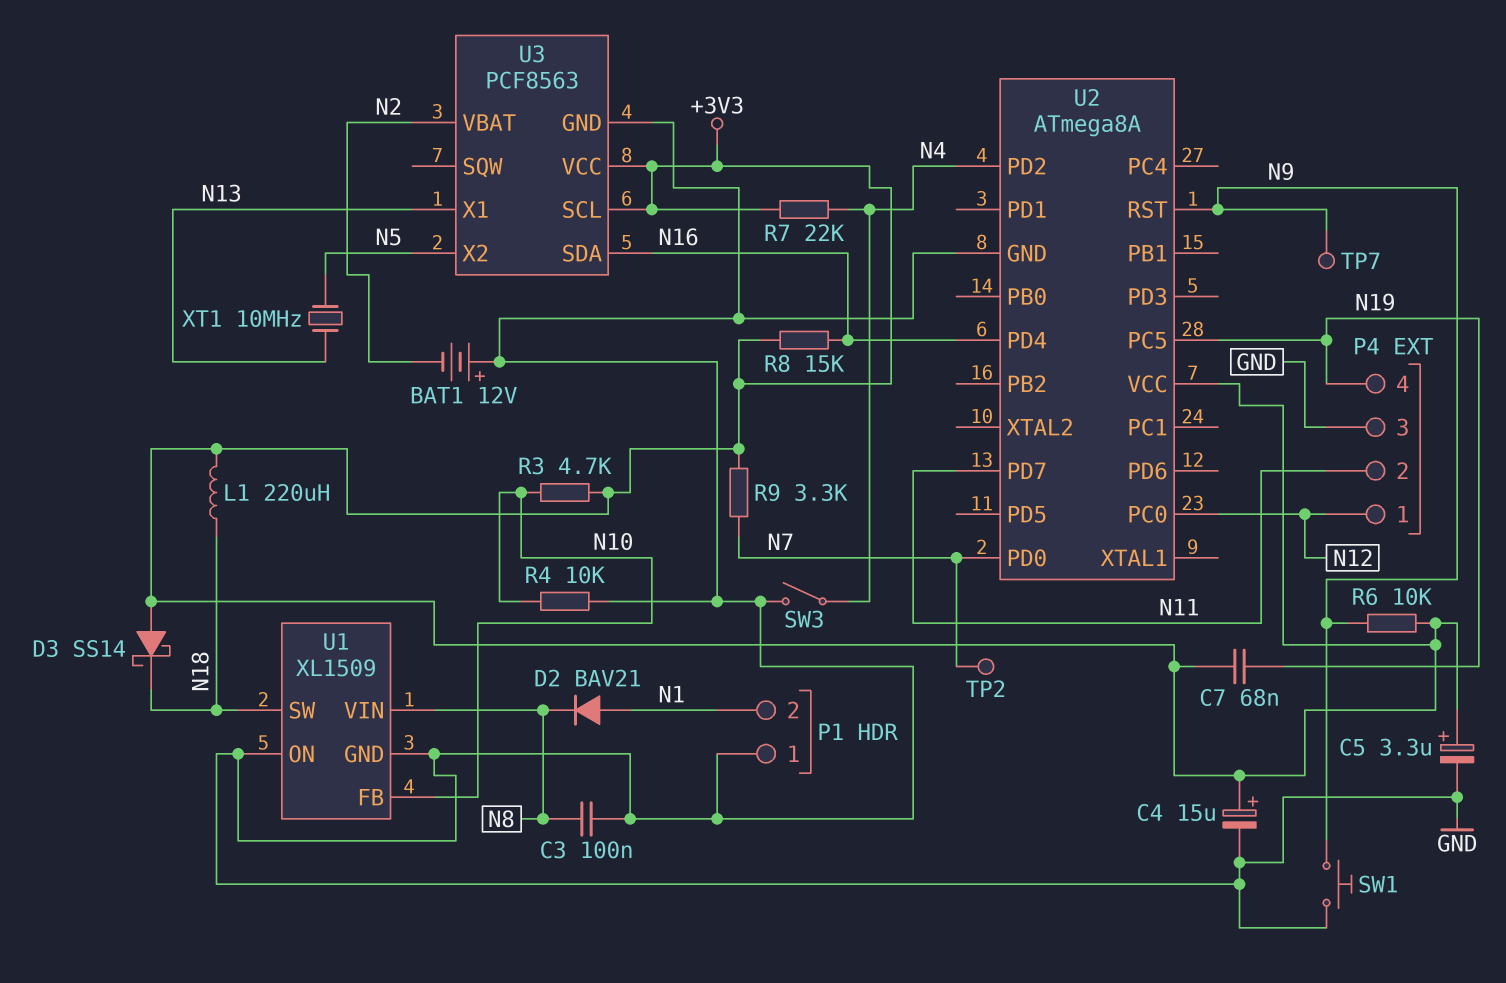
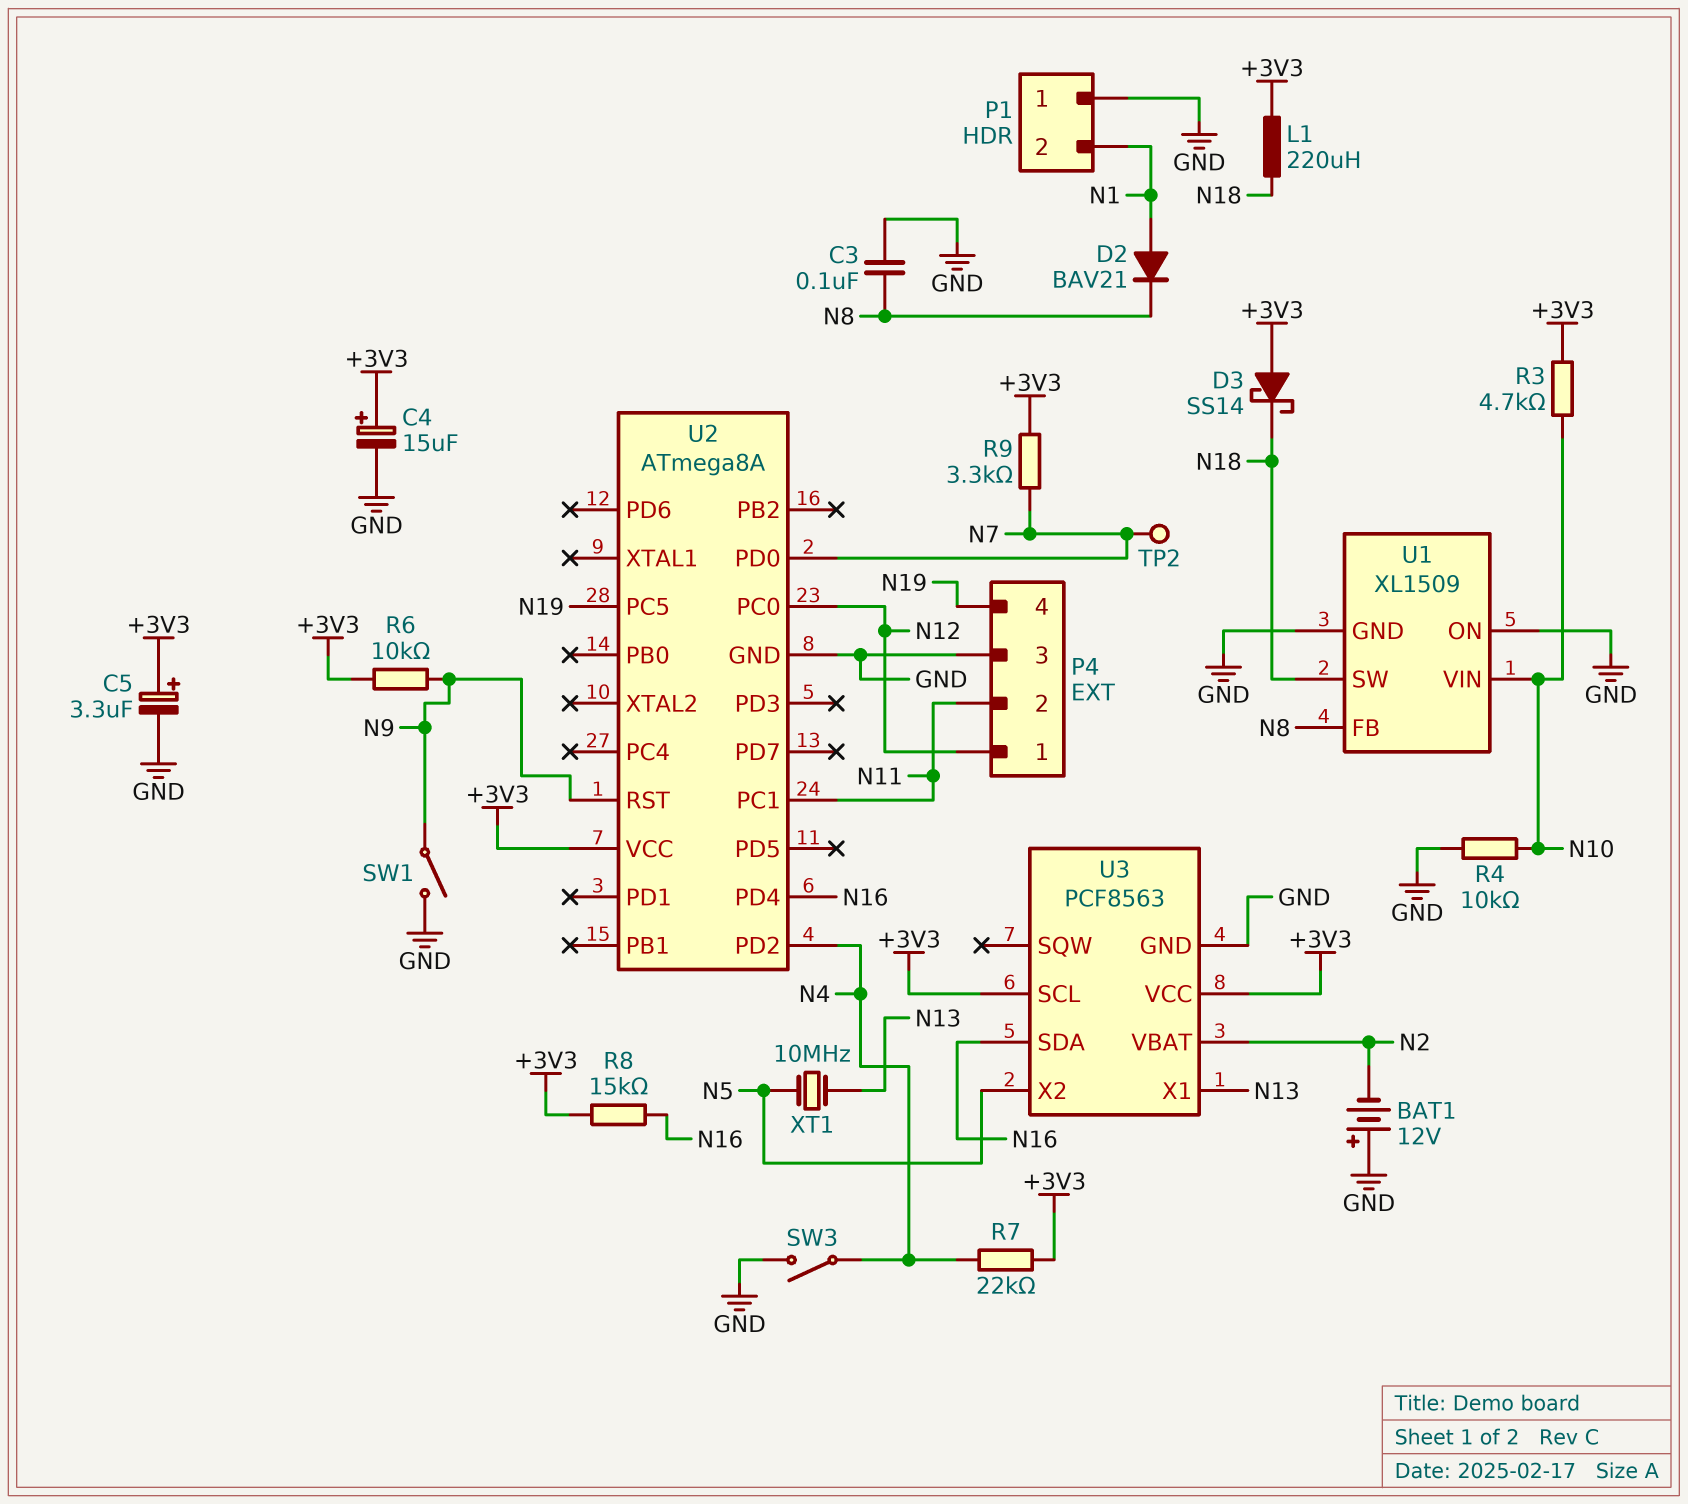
C7: 68nF (+3V3, N19) -> none
SW1: button (GND, N9) -> switch (GND, N9)
TP7: test point (N9) -> none
U1 pin FB: N10 -> N8
U1 pin VIN: N8 -> N10
U2 pin PC1: none -> N11
U2 pin PD7: N11 -> none

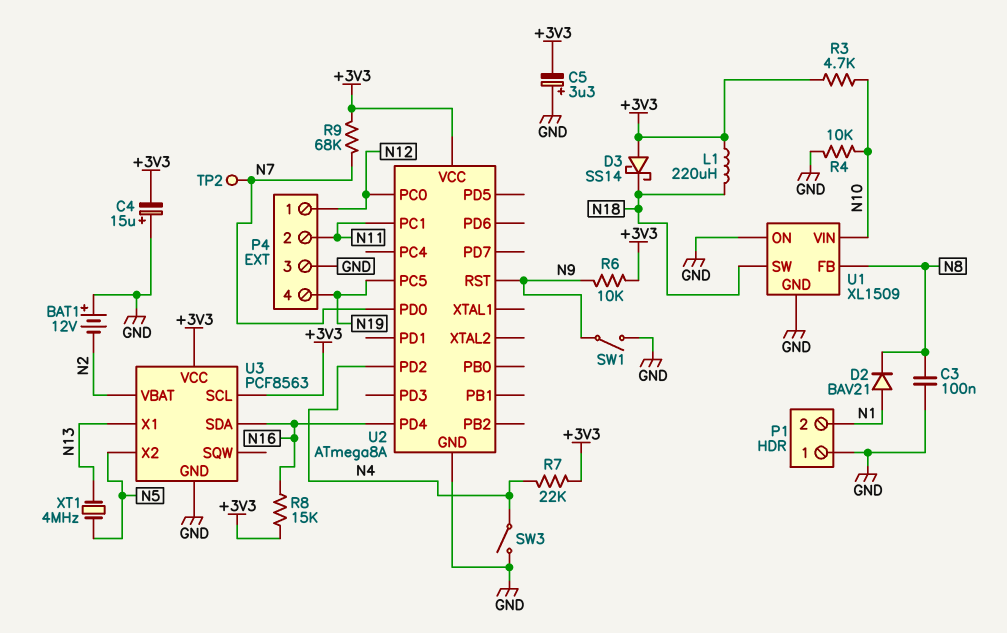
C4: 15uF (plus +3V3, minus GND) -> 15uF (plus GND, minus +3V3)
C5: 3.3uF (plus +3V3, minus GND) -> 3.3uF (plus GND, minus +3V3)
R9: 3.3k (+3V3, N7) -> 68k (+3V3, N7)
XT1: 10MHz (N5, N13) -> 4MHz (N5, N13)

